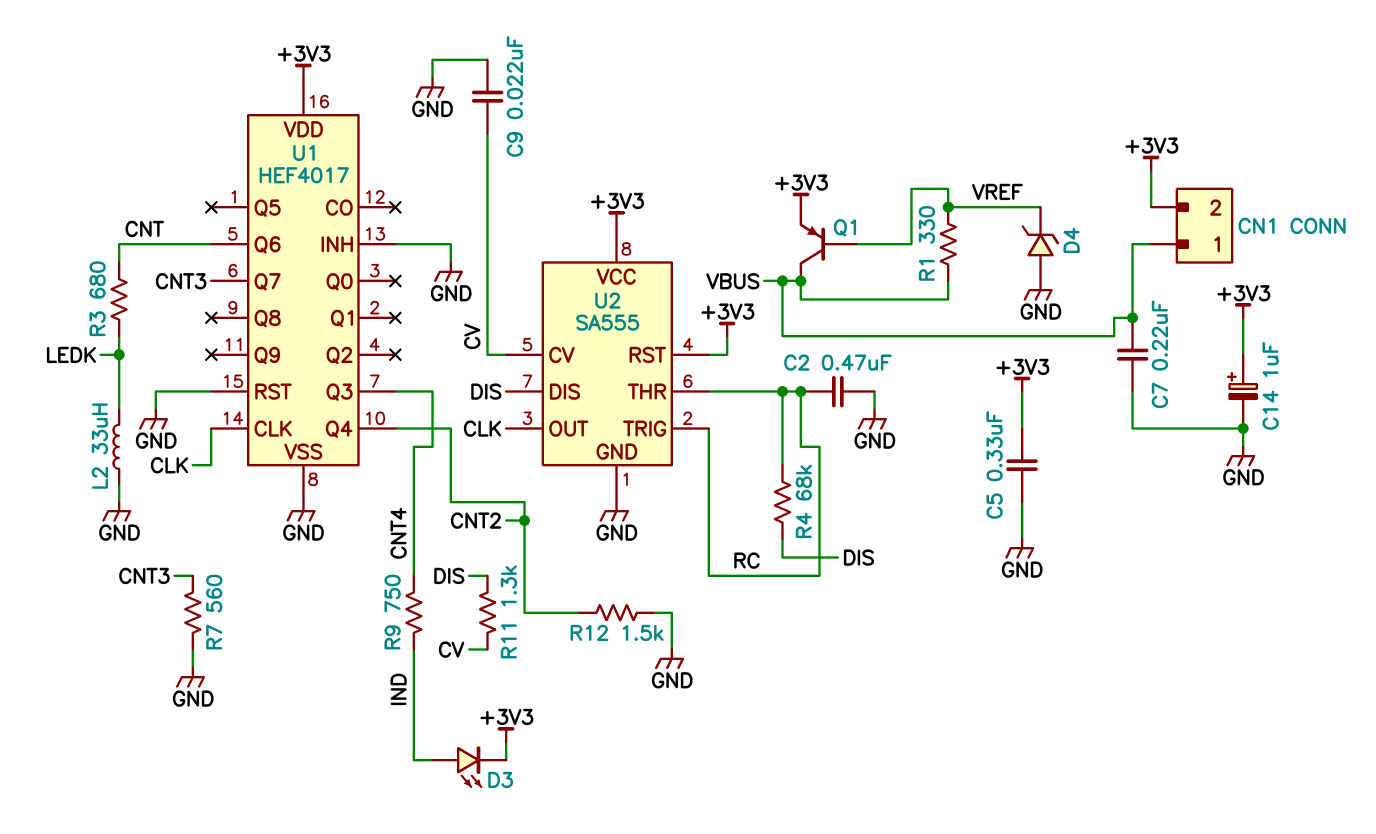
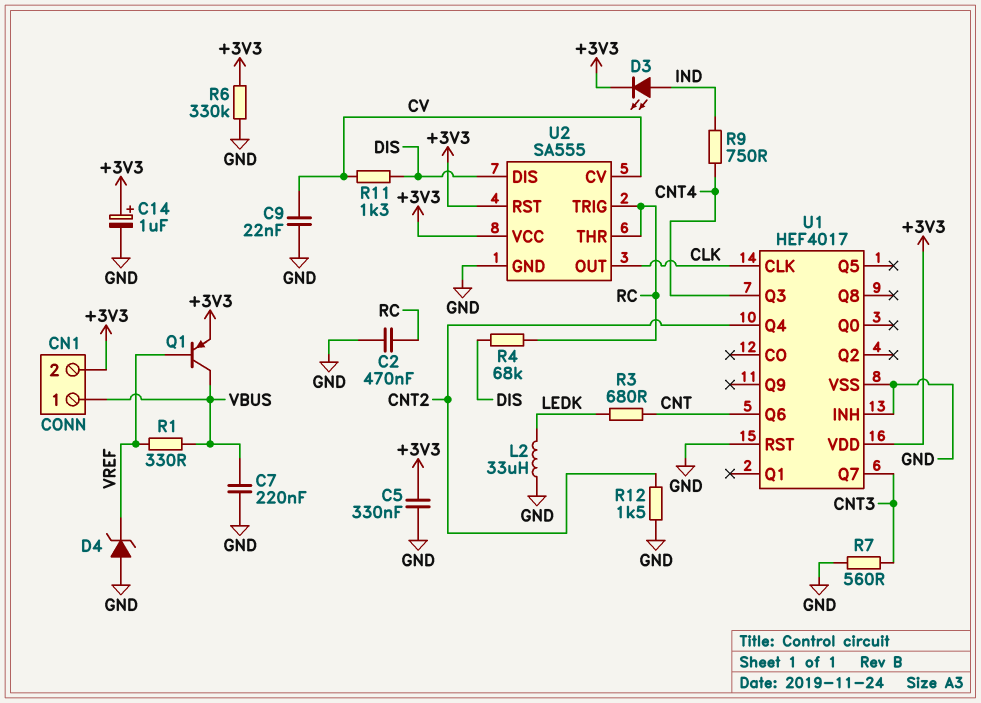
R6: none -> 330k (+3V3, GND)

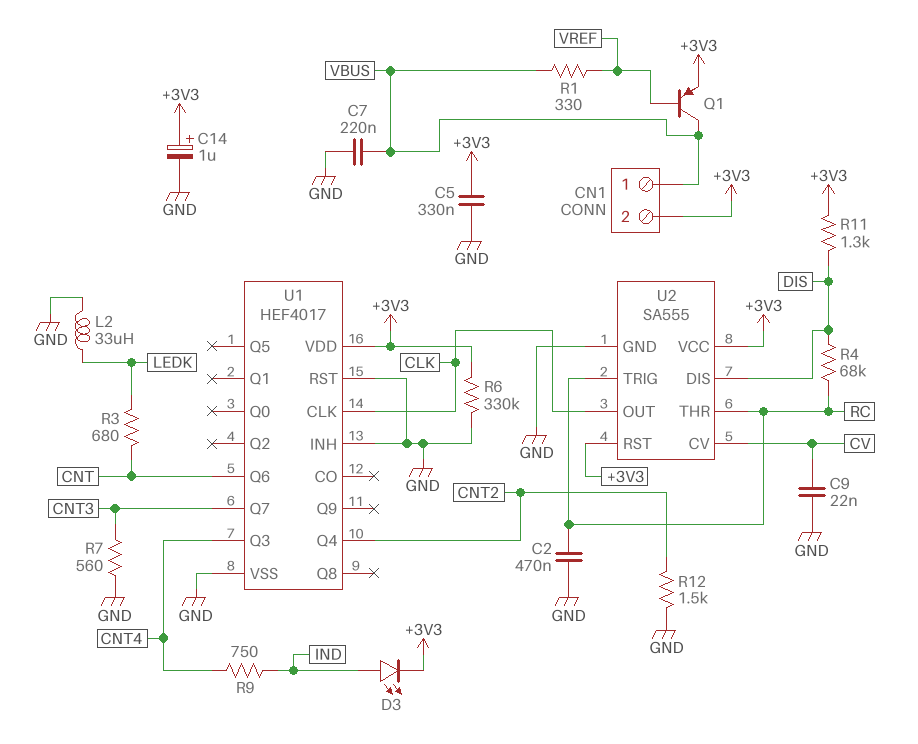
D4: zener (A GND, K VREF) -> none
R11: 1.3k (CV, DIS) -> 1.3k (+3V3, DIS)

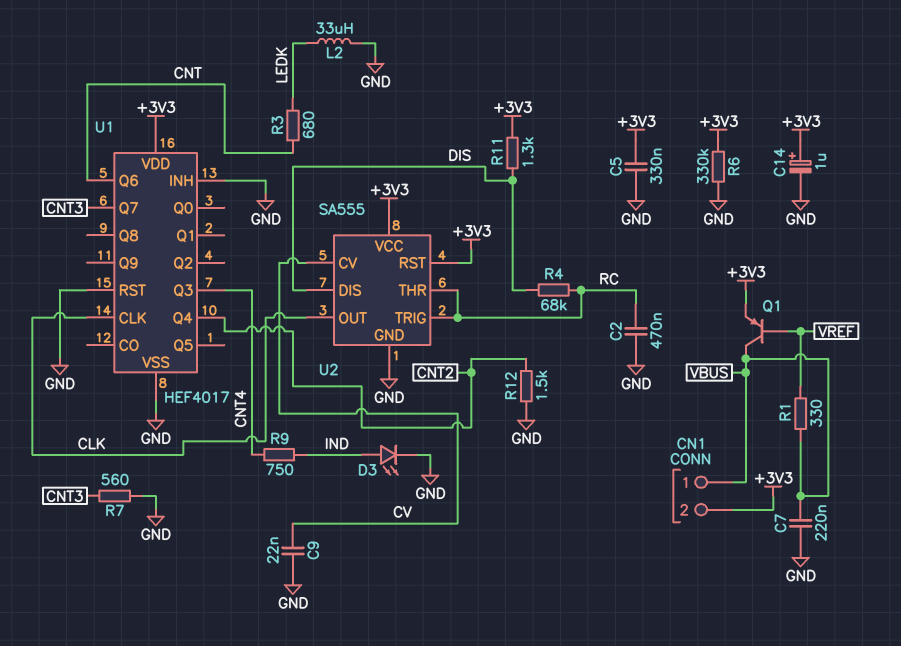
D3: LED (A IND, K +3V3) -> LED (A IND, K GND)

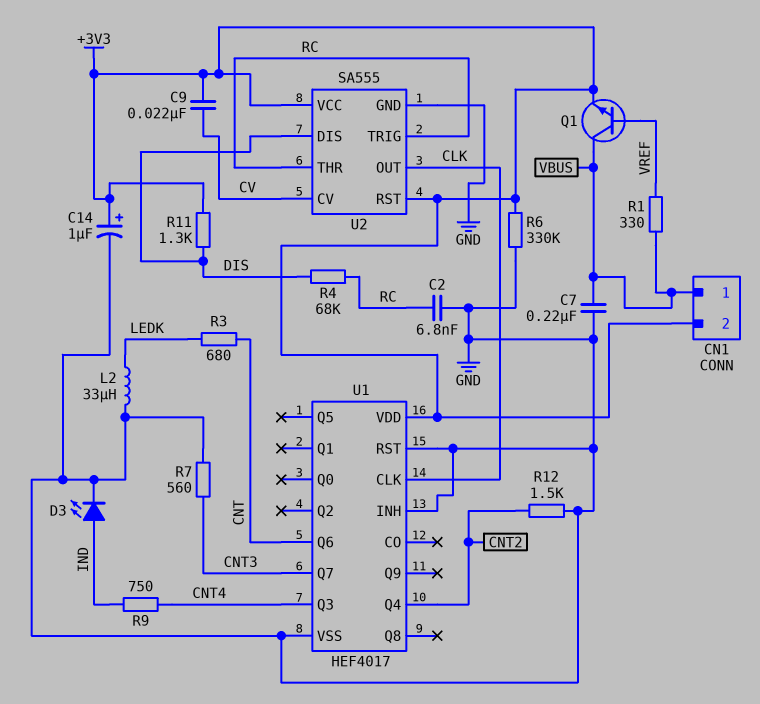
C2: 470nF (GND, RC) -> 6.8nF (GND, RC)
C5: 330nF (+3V3, GND) -> none
C9: 22nF (CV, GND) -> 22nF (+3V3, CV)
Q1: PNP (B VREF, C VBUS, E +3V3) -> NPN (B VREF, C VBUS, E +3V3)

